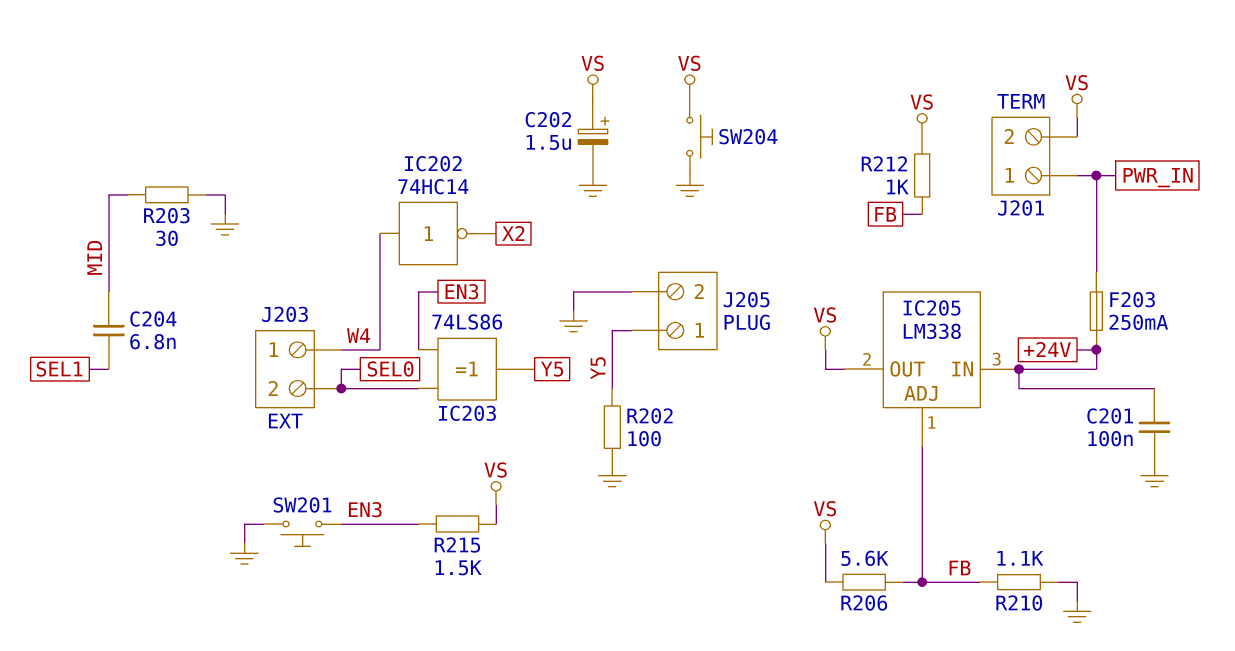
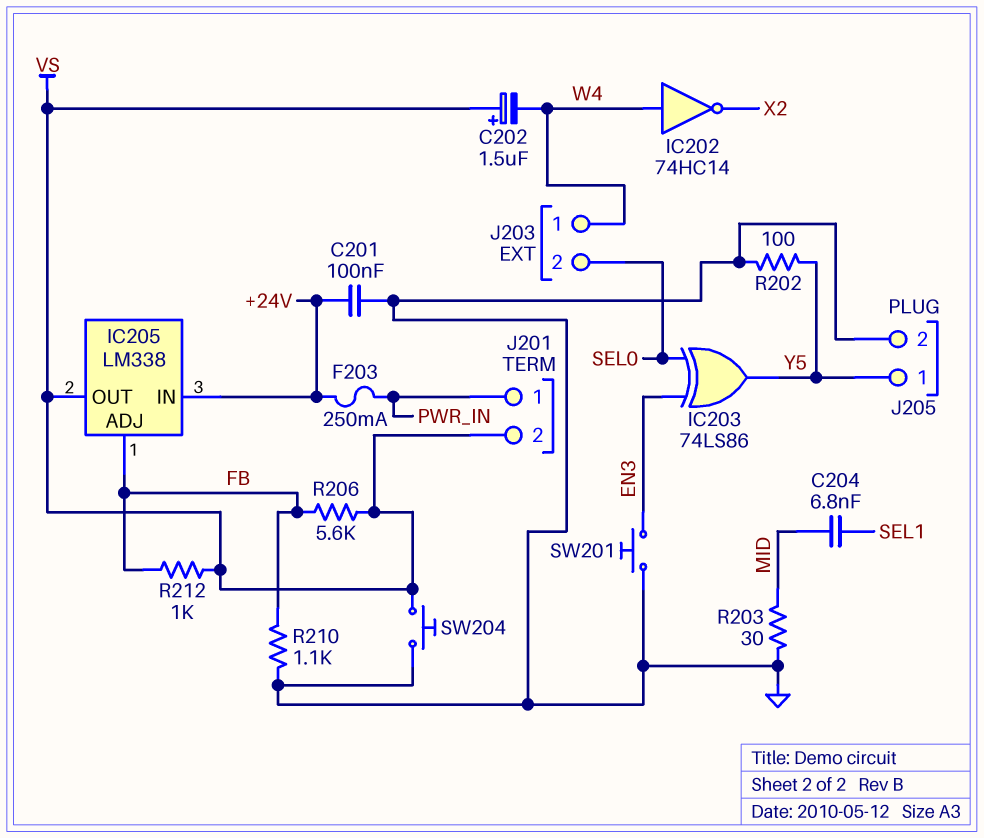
C202: 1.5uF (plus VS, minus GND) -> 1.5uF (plus VS, minus W4)
R215: 1.5k (EN3, VS) -> none

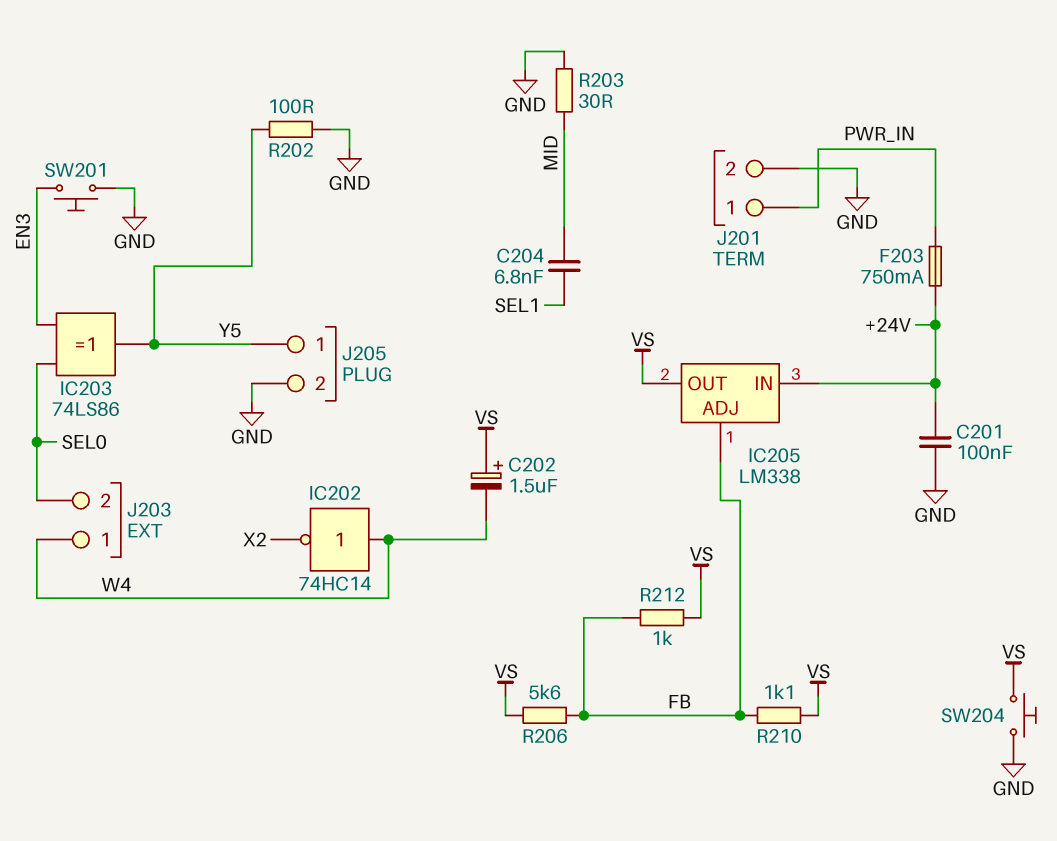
F203: 250mA (+24V, PWR_IN) -> 750mA (+24V, PWR_IN)
J201 pin 2: VS -> GND
R210: 1.1k (FB, GND) -> 1.1k (FB, VS)

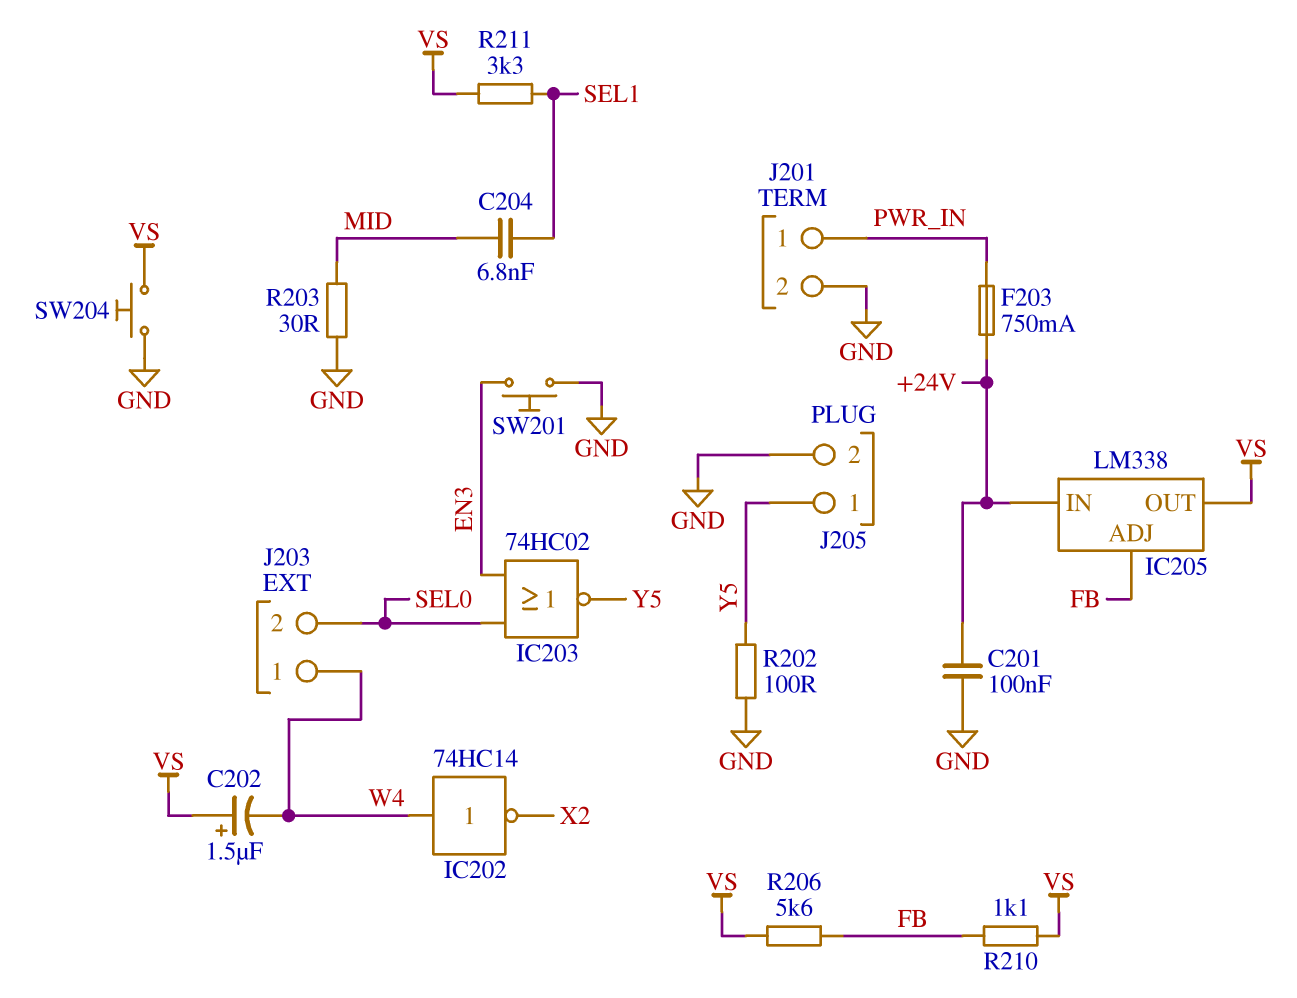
IC203: XOR 74LS86 (in EN3, in SEL0, out Y5) -> NOR 74HC02 (in EN3, in SEL0, out Y5)
R211: none -> 3.3k (SEL1, VS)
R212: 1k (FB, VS) -> none

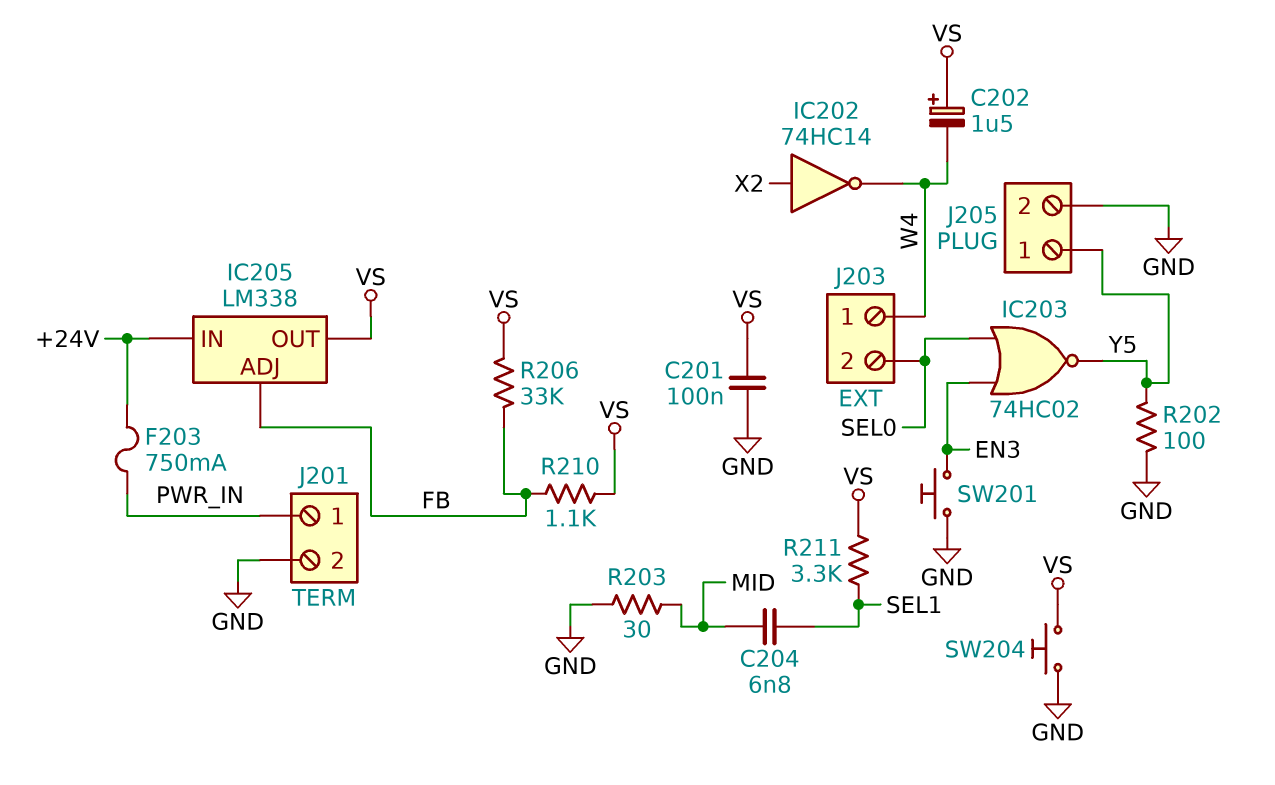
C201: 100nF (+24V, GND) -> 100nF (GND, VS)
IC202: NOT 74HC14 (in W4, out X2) -> NOT 74HC14 (in X2, out W4)
R206: 5.6k (FB, VS) -> 33k (FB, VS)

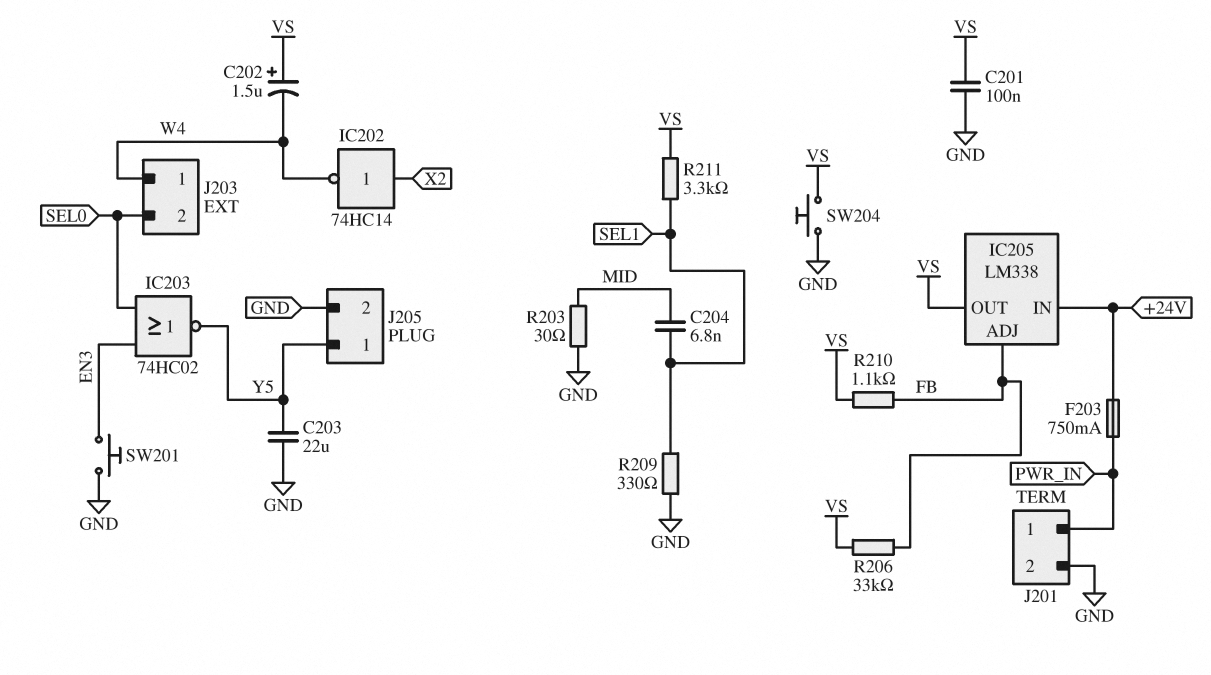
C203: none -> 22uF (GND, Y5)
R202: 100 (GND, Y5) -> none
R209: none -> 330 (GND, SEL1)

